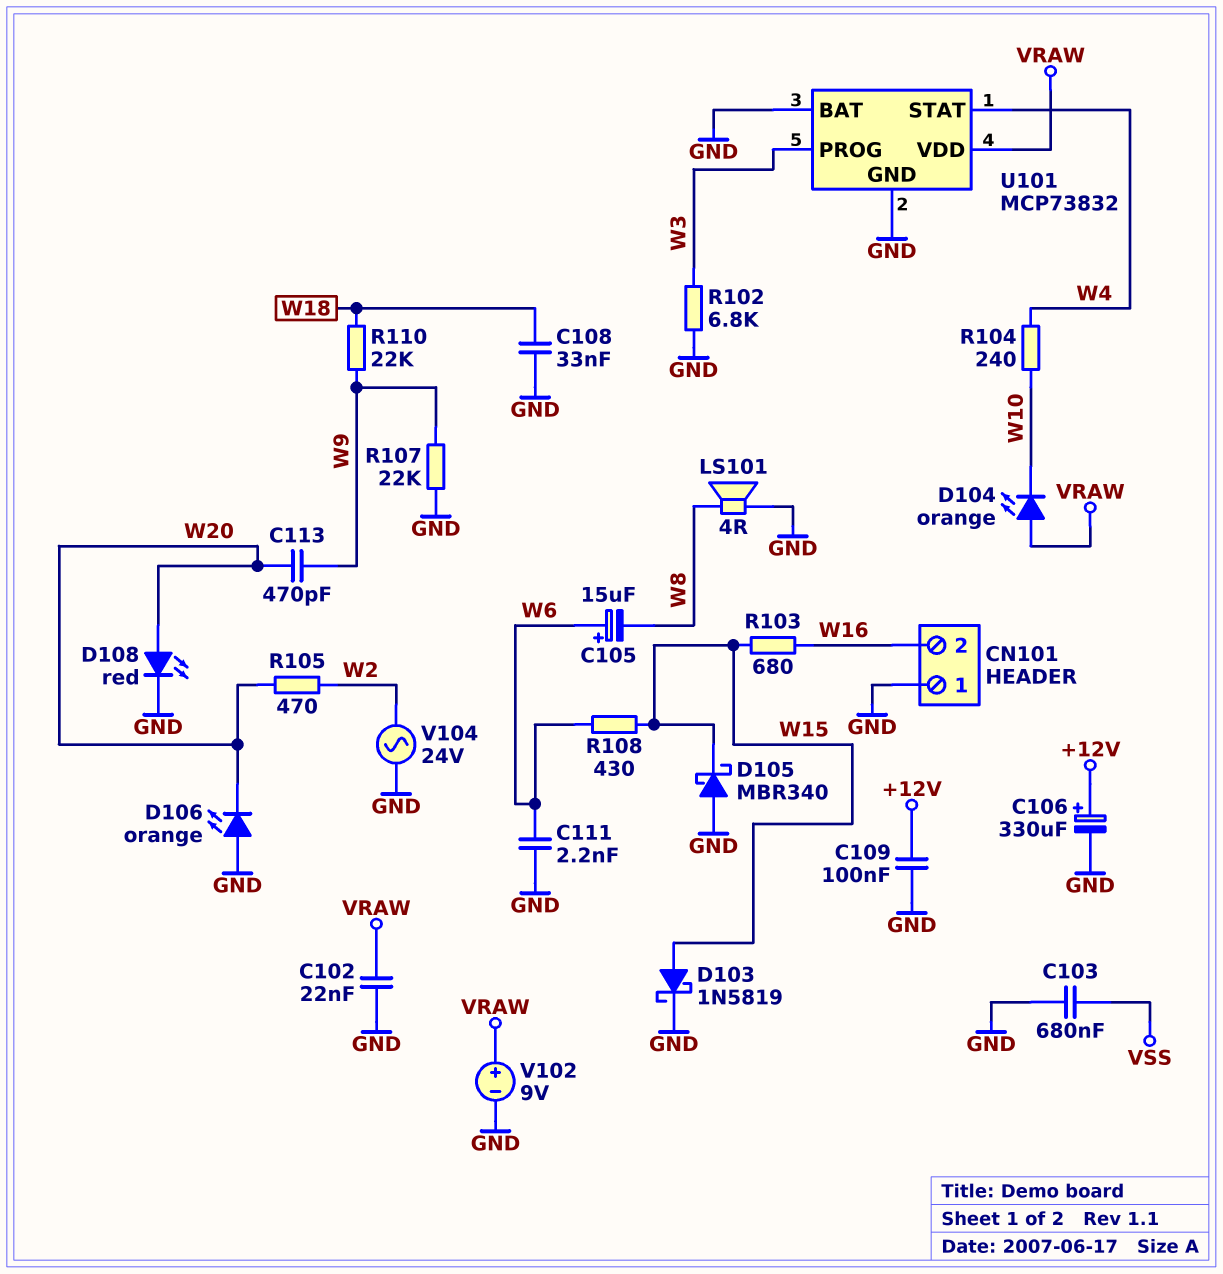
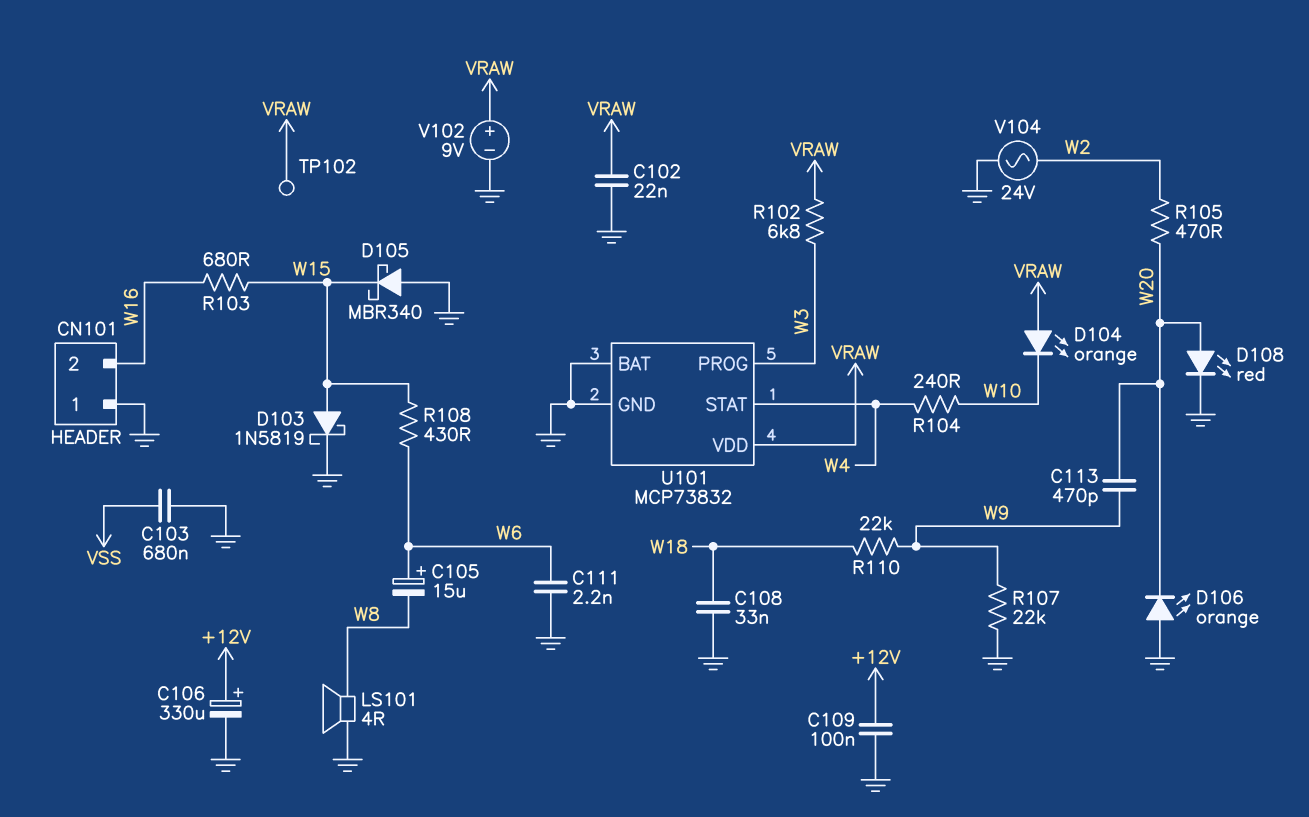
R102: 6.8k (GND, W3) -> 6.8k (VRAW, W3)
TP102: none -> test point (VRAW)

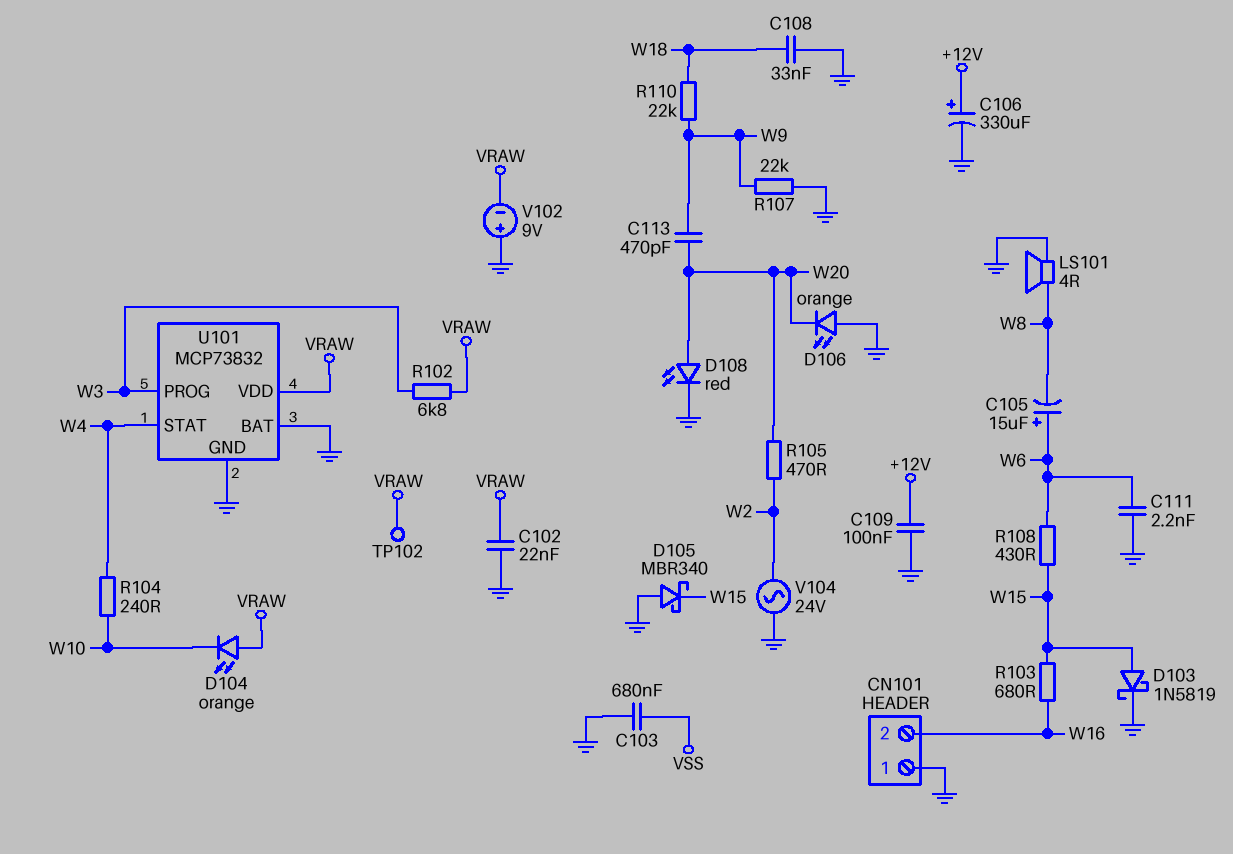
V102: 9V (plus VRAW, minus GND) -> 9V (plus GND, minus VRAW)

